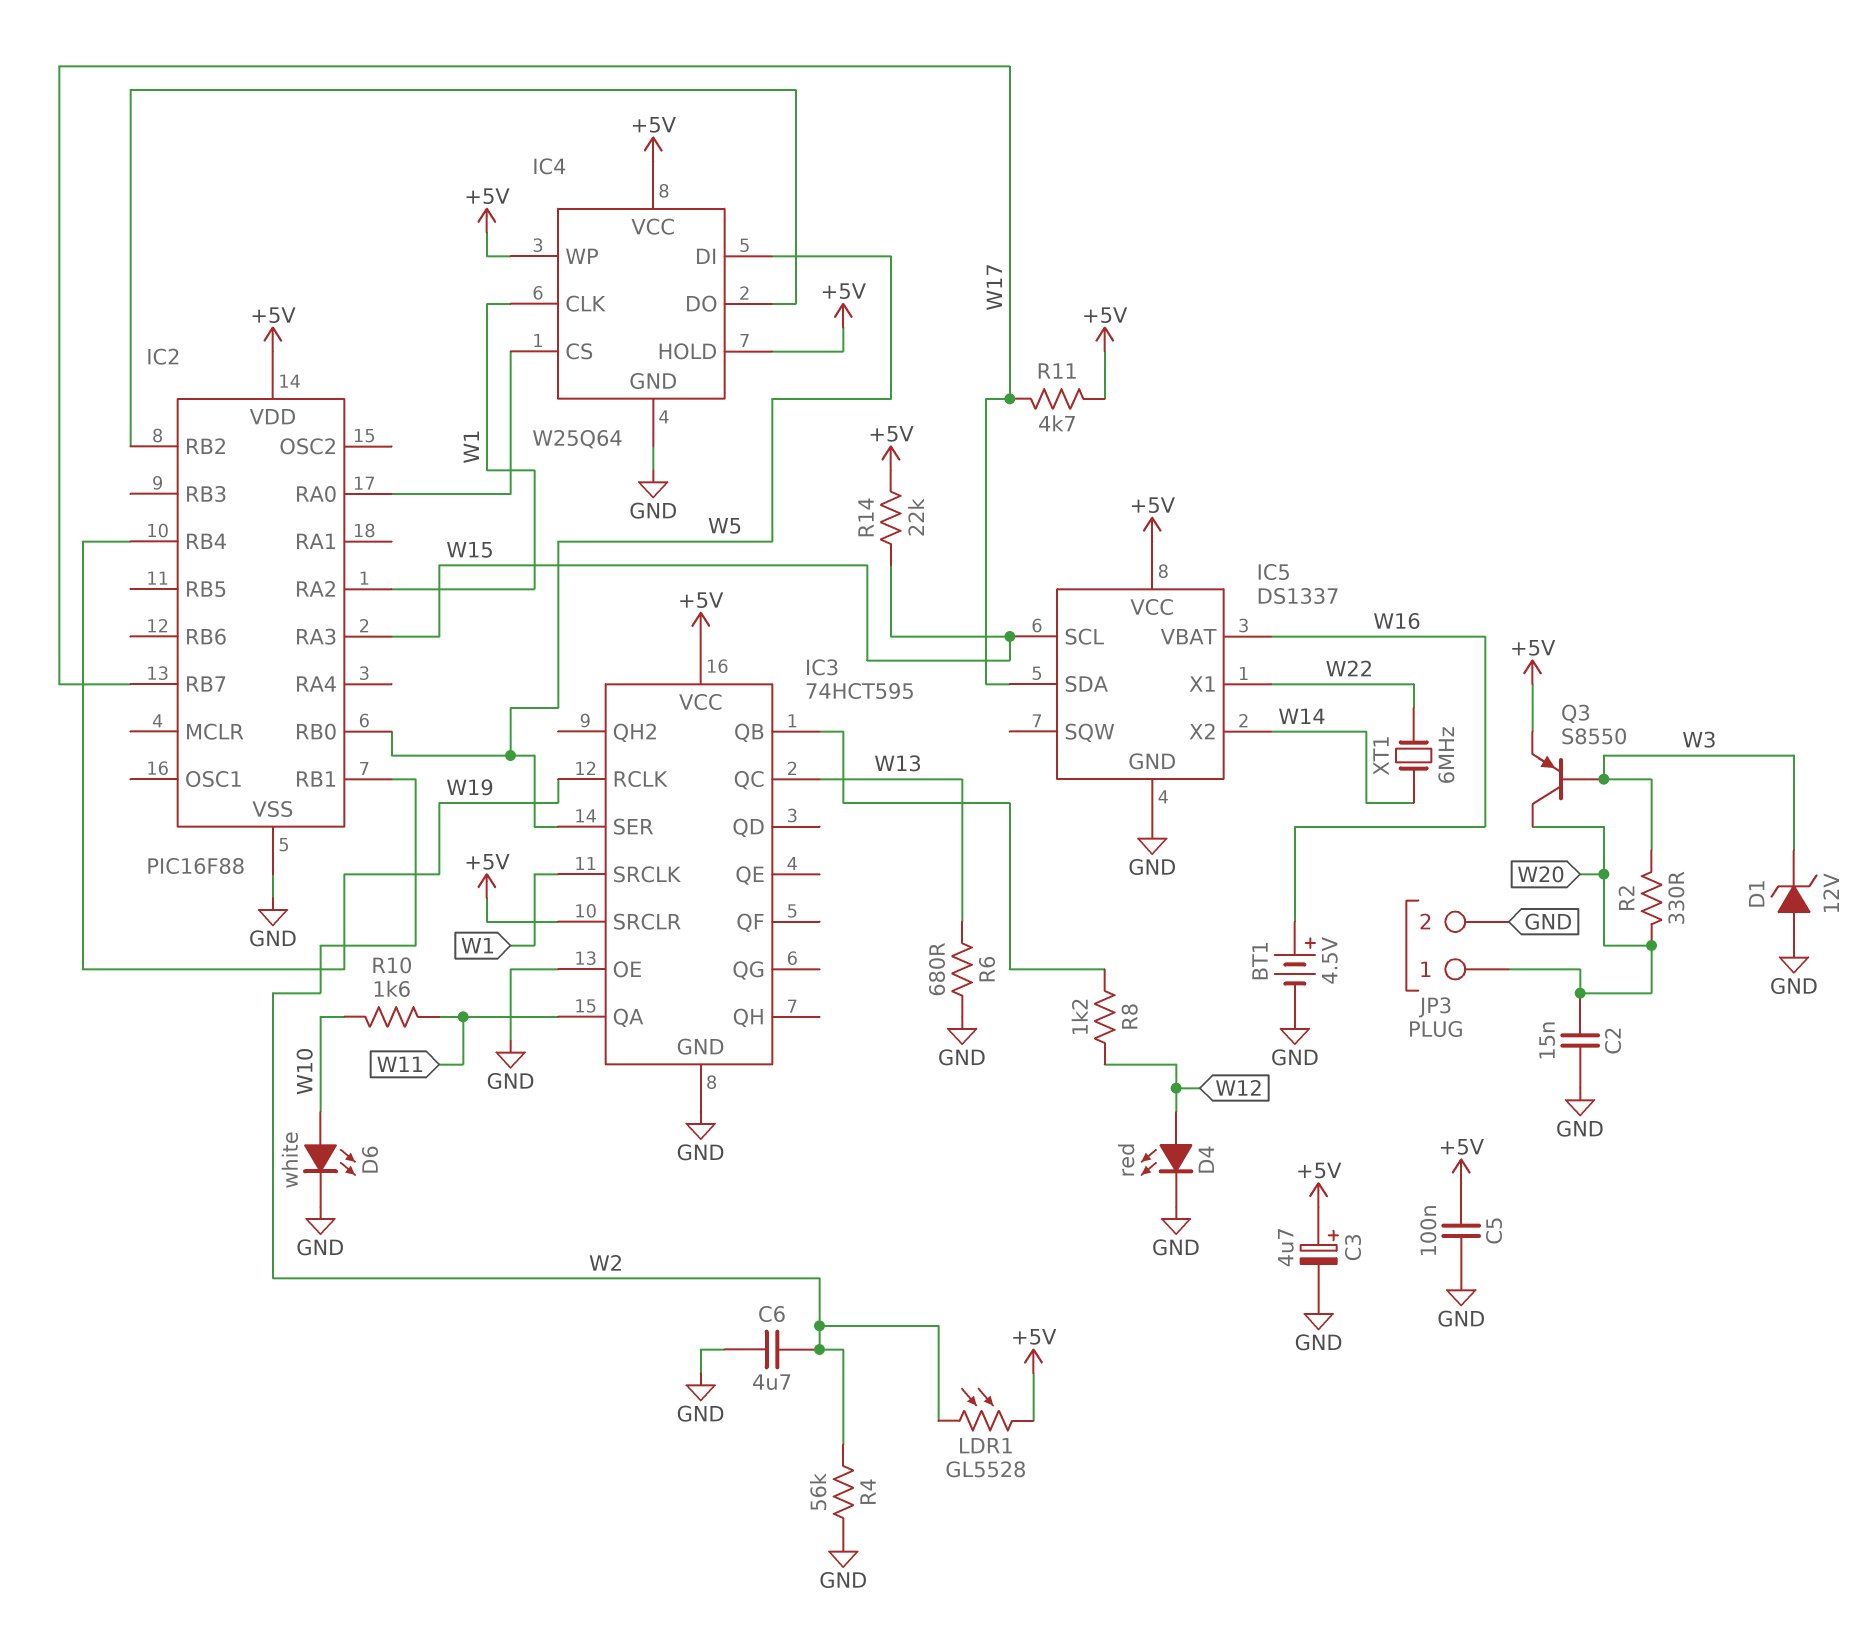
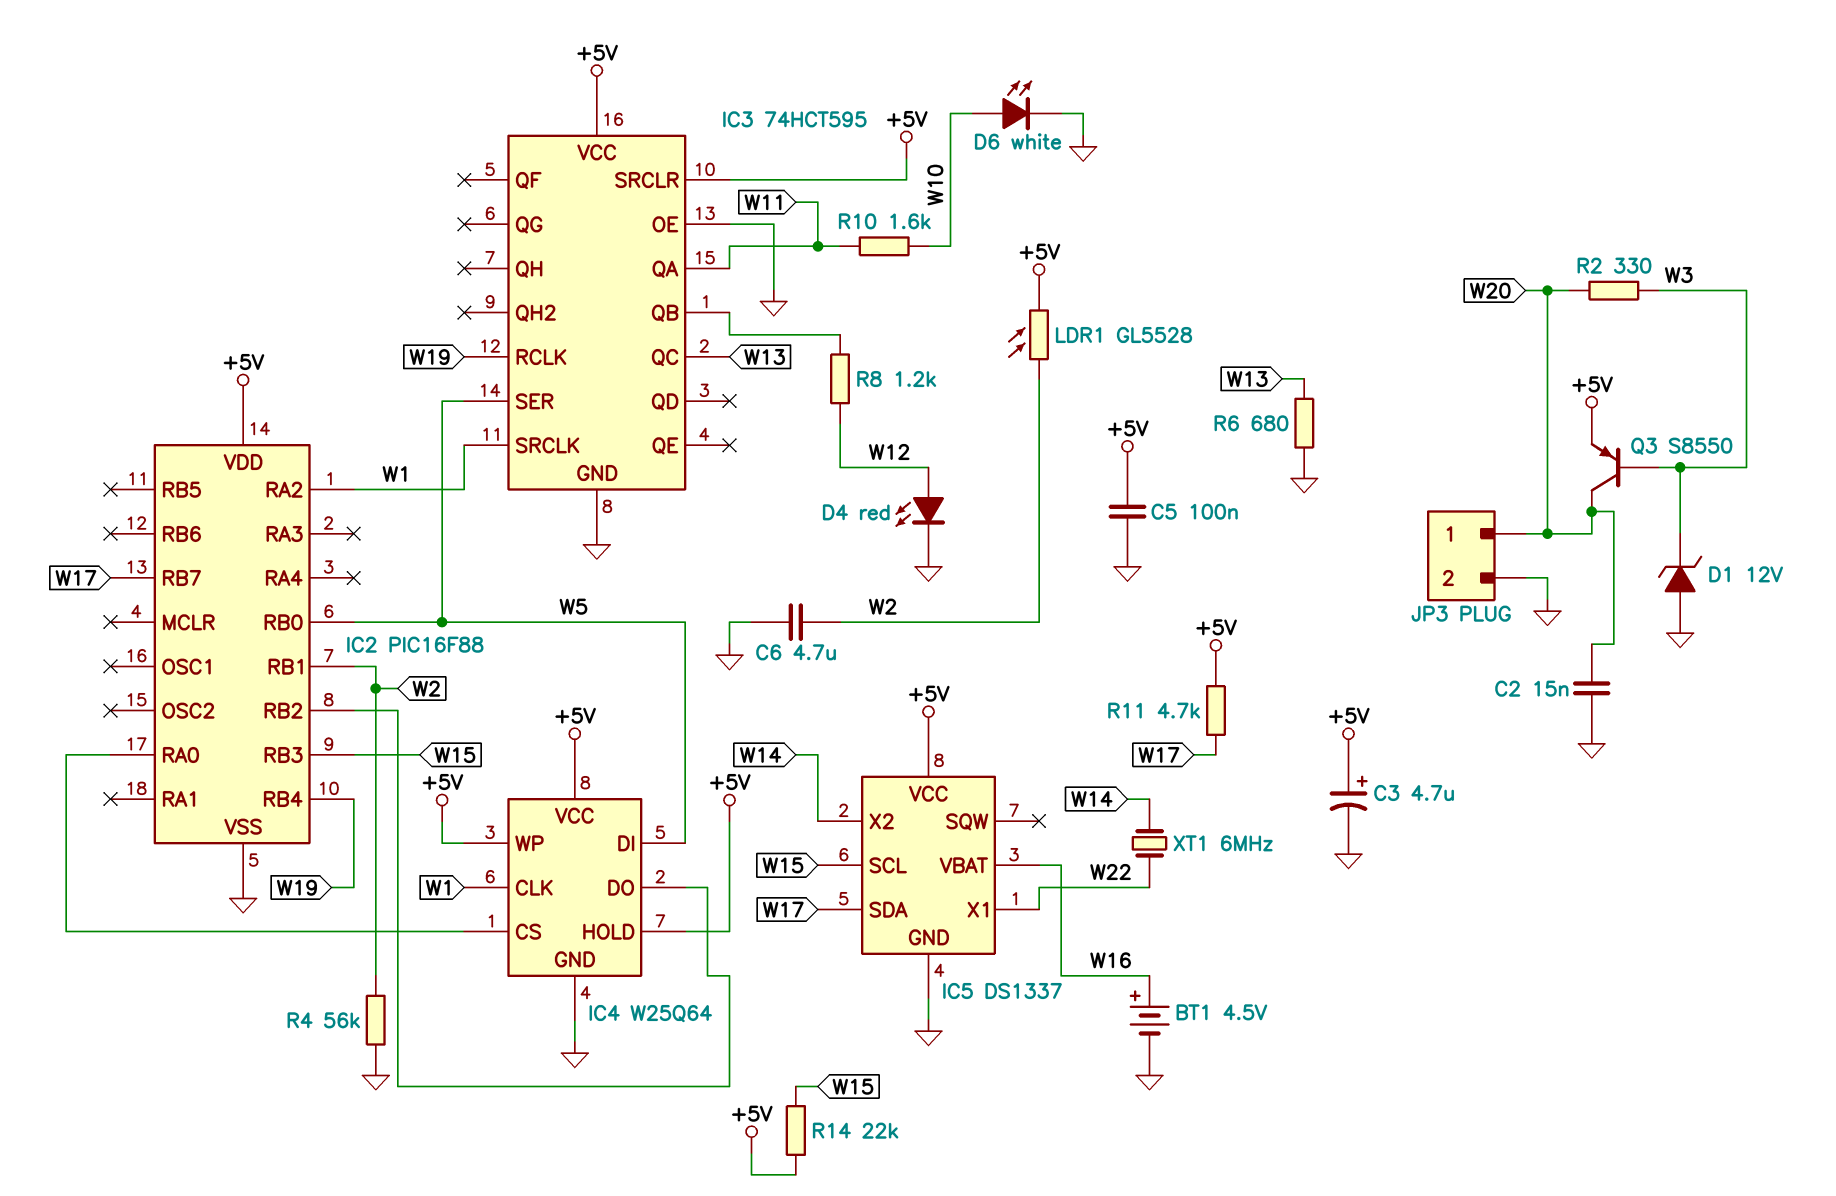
IC2 pin RA3: W15 -> none
IC2 pin RB3: none -> W15

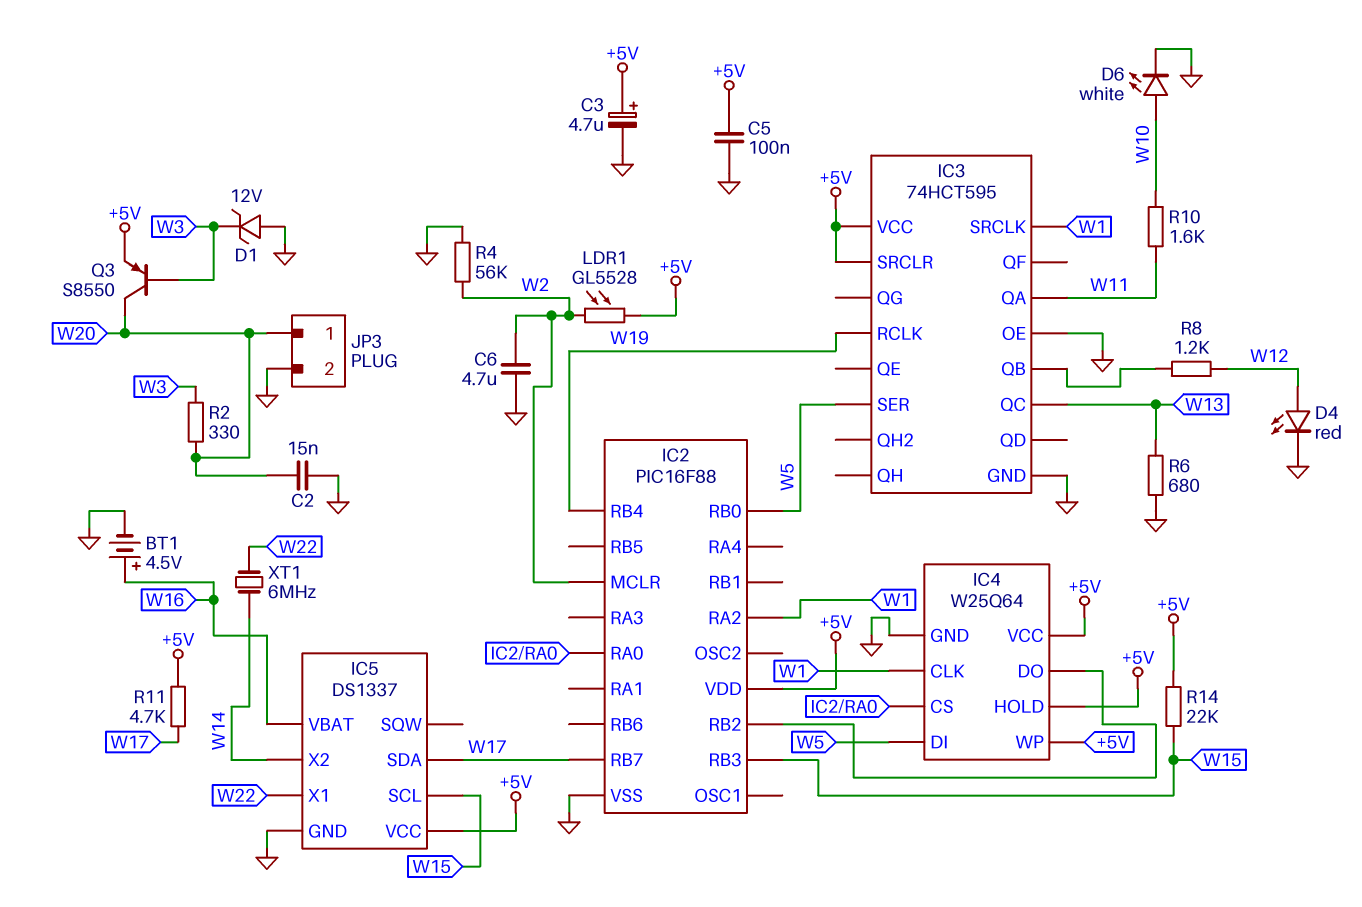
IC2 pin MCLR: none -> W2
IC2 pin RB1: W2 -> none

